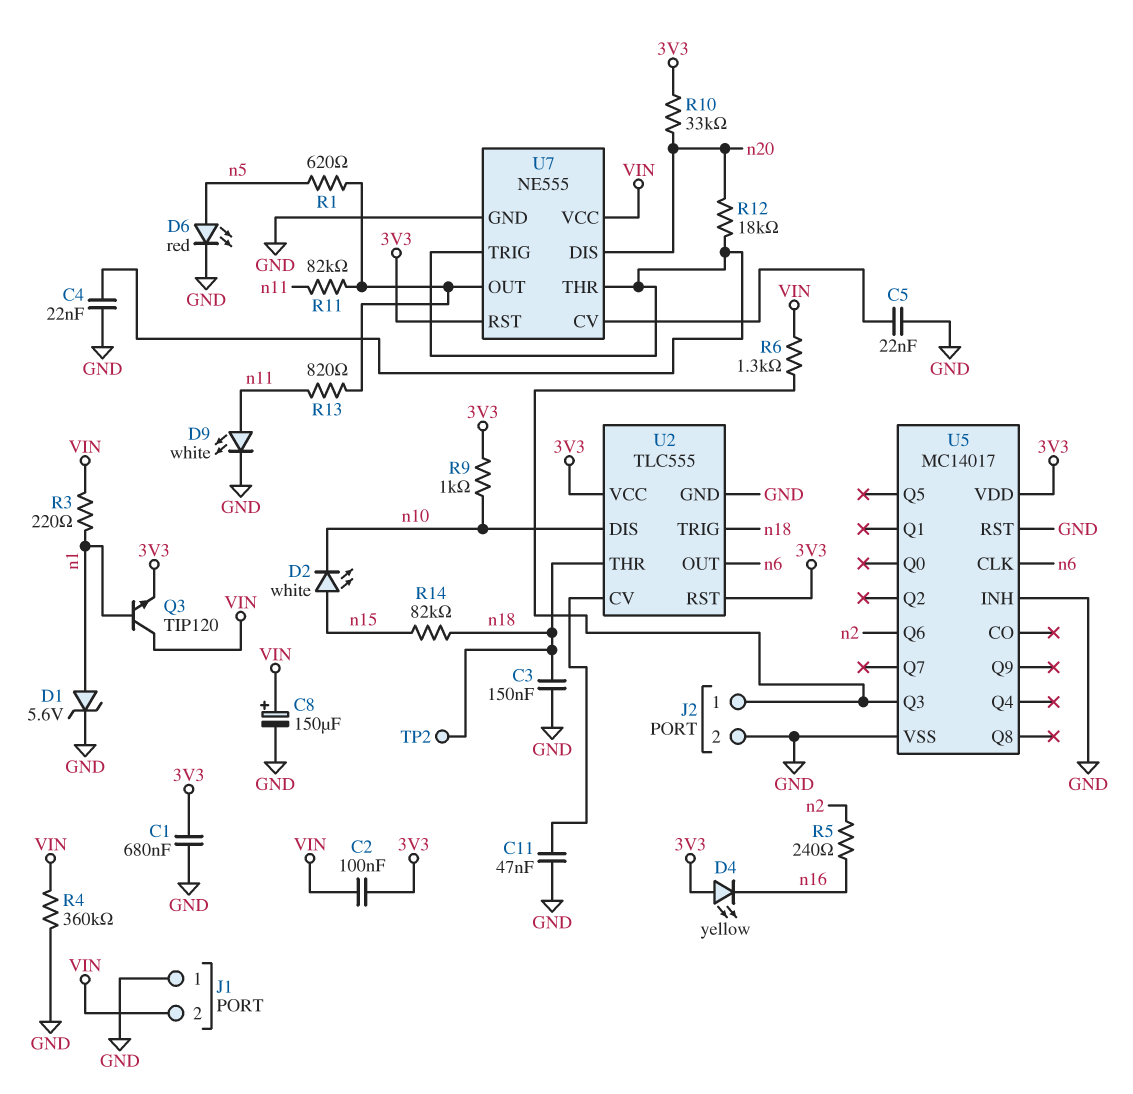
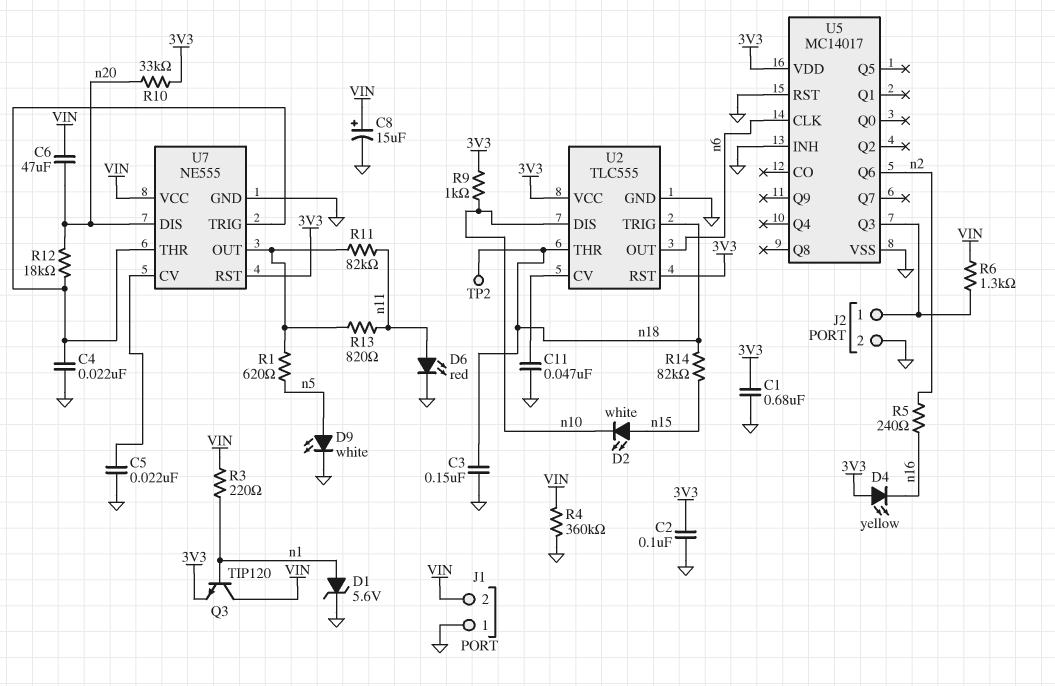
C2: 100nF (3V3, VIN) -> 100nF (3V3, GND)
C6: none -> 47uF (VIN, n20)
C8: 150uF (plus VIN, minus GND) -> 15uF (plus VIN, minus GND)
D6: LED red (A n5, K GND) -> LED red (A n11, K GND)
D9: LED white (A n11, K GND) -> LED white (A n5, K GND)

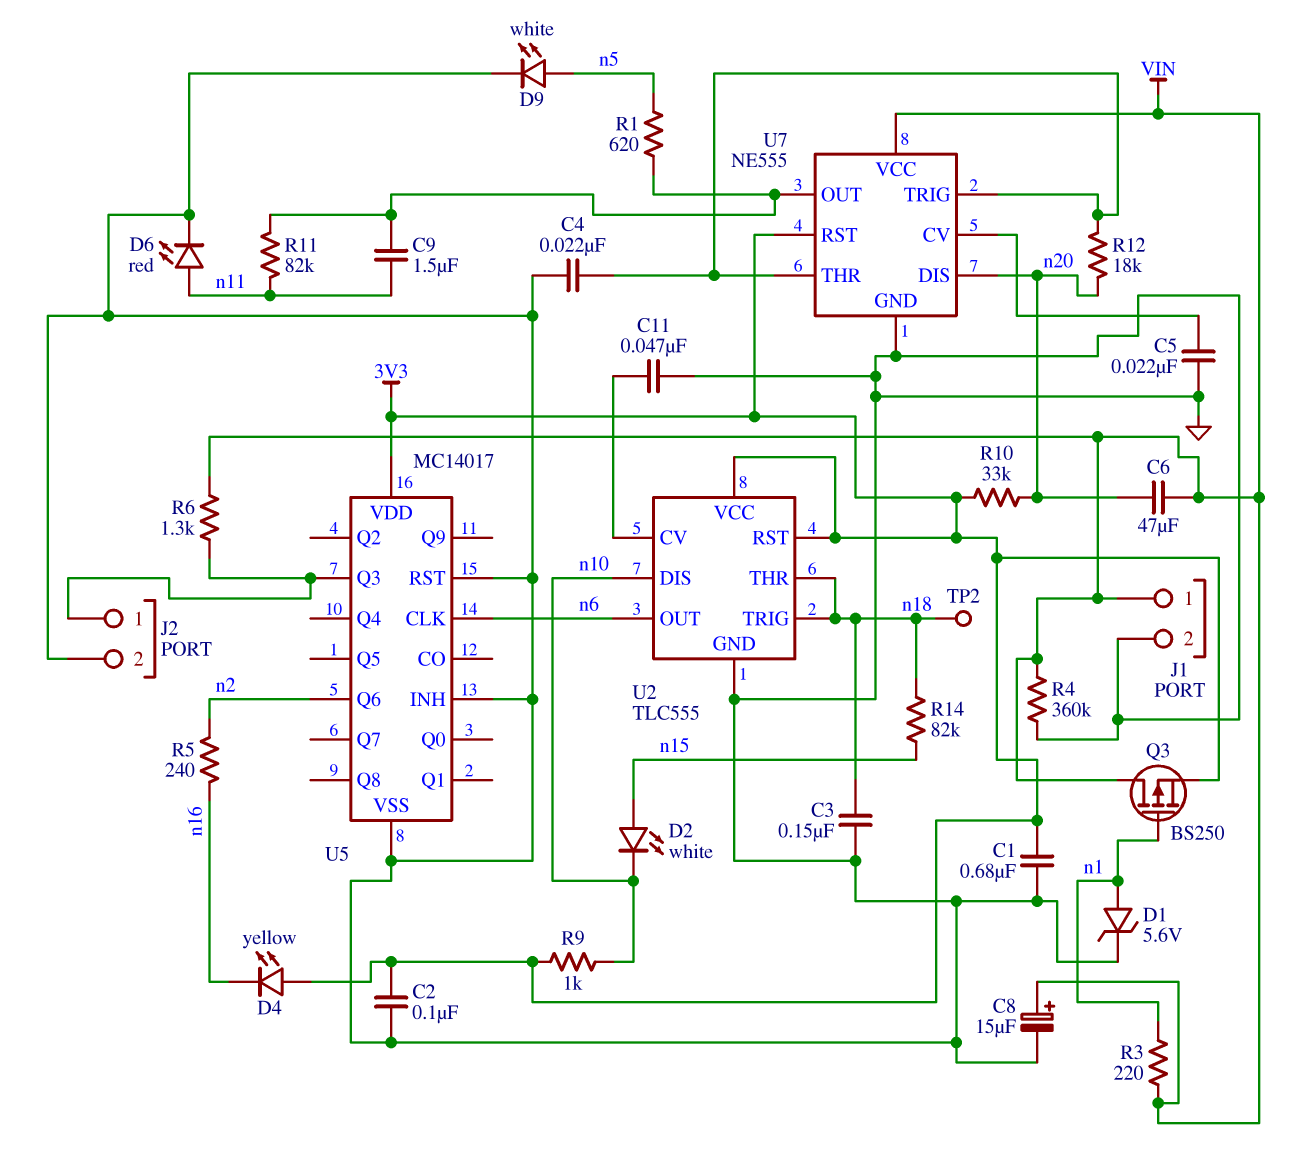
C9: none -> 1.5uF (U7/OUT, n11)
J1 pin 1: GND -> VIN
J1 pin 2: VIN -> GND
Q3: NPN TIP120 (B n1, C VIN, E 3V3) -> PMOS BS250 (G n1, D VIN, S 3V3)
R13: 820 (U7/OUT, n11) -> none

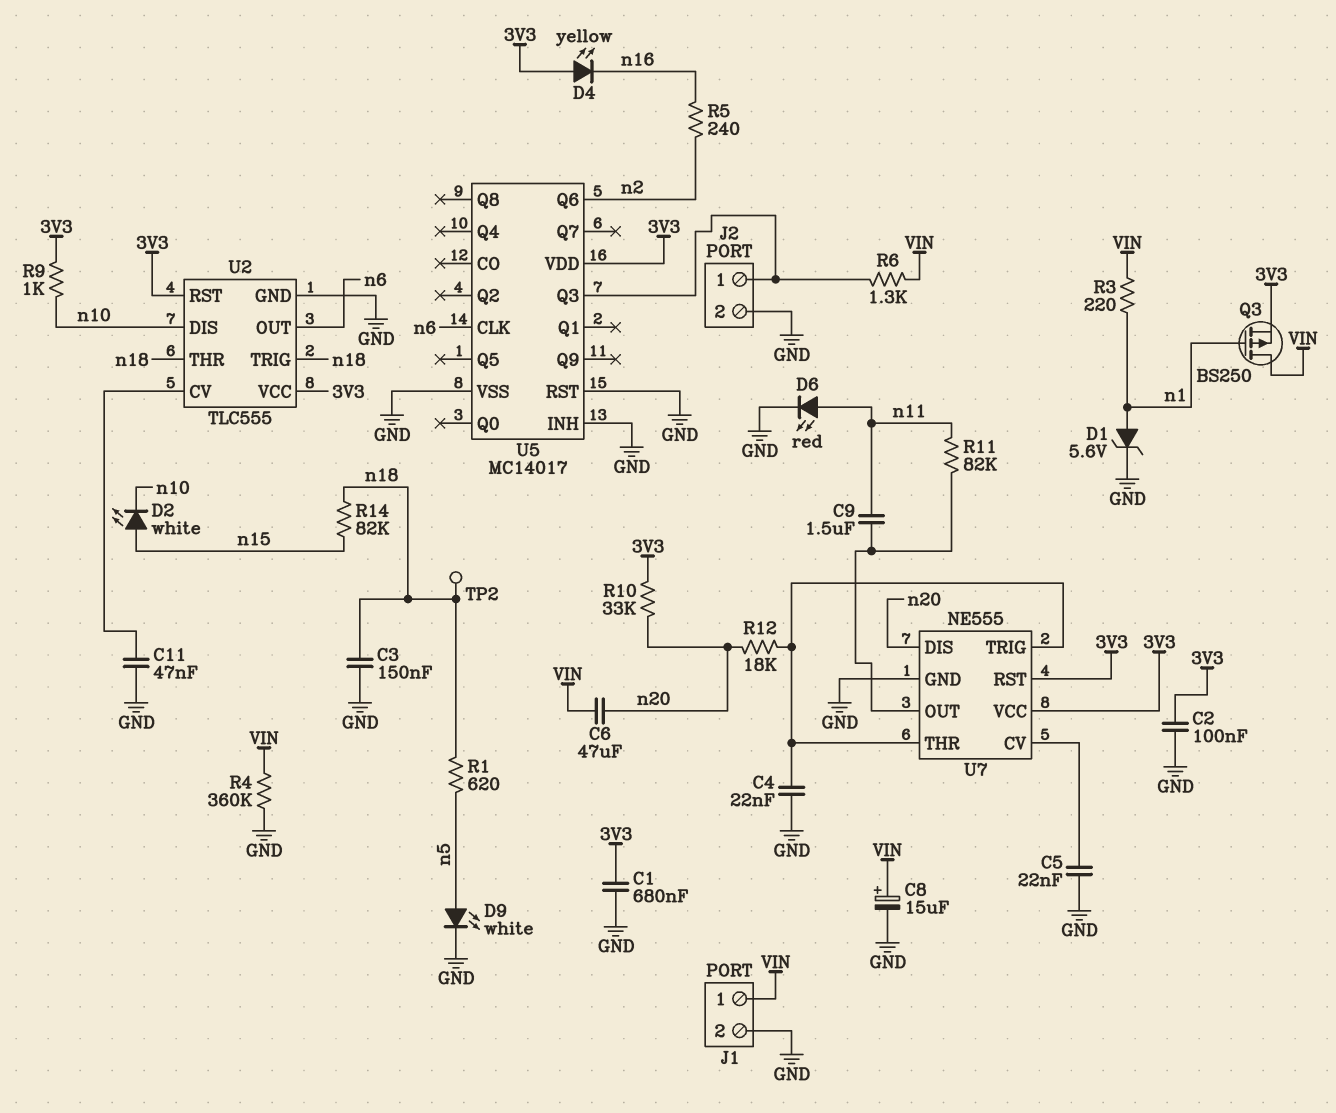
R1: 620 (U7/OUT, n5) -> 620 (n5, n18)
U7 pin VCC: VIN -> 3V3

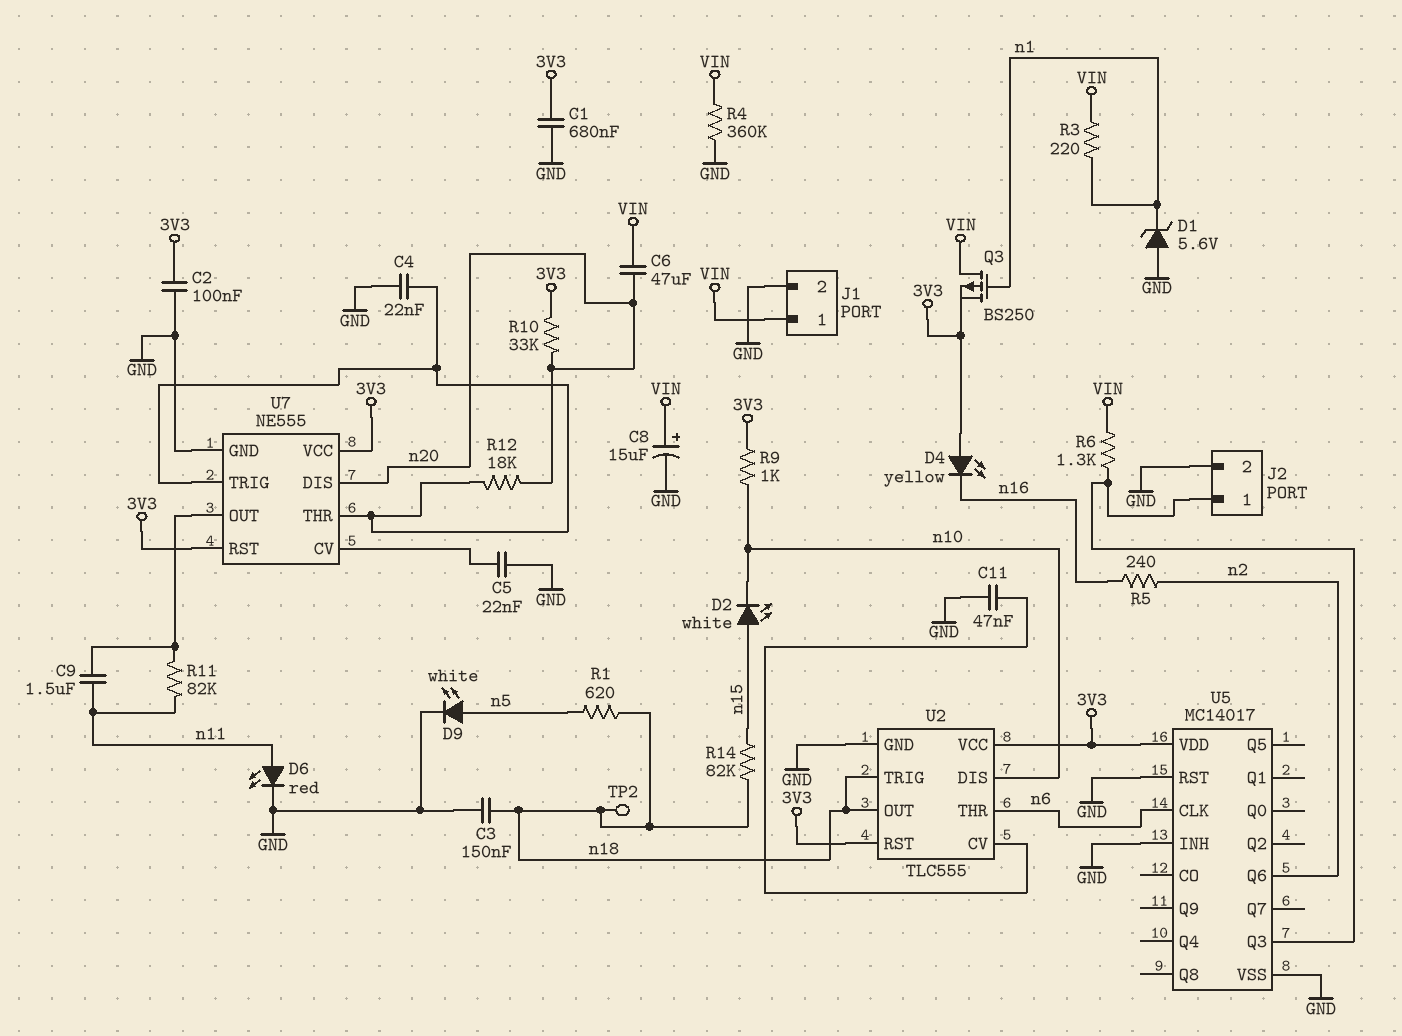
D1: zener 5.6V (A n1, K GND) -> zener 5.6V (A GND, K n1)
U2 pin OUT: n6 -> n18
U2 pin THR: n18 -> n6

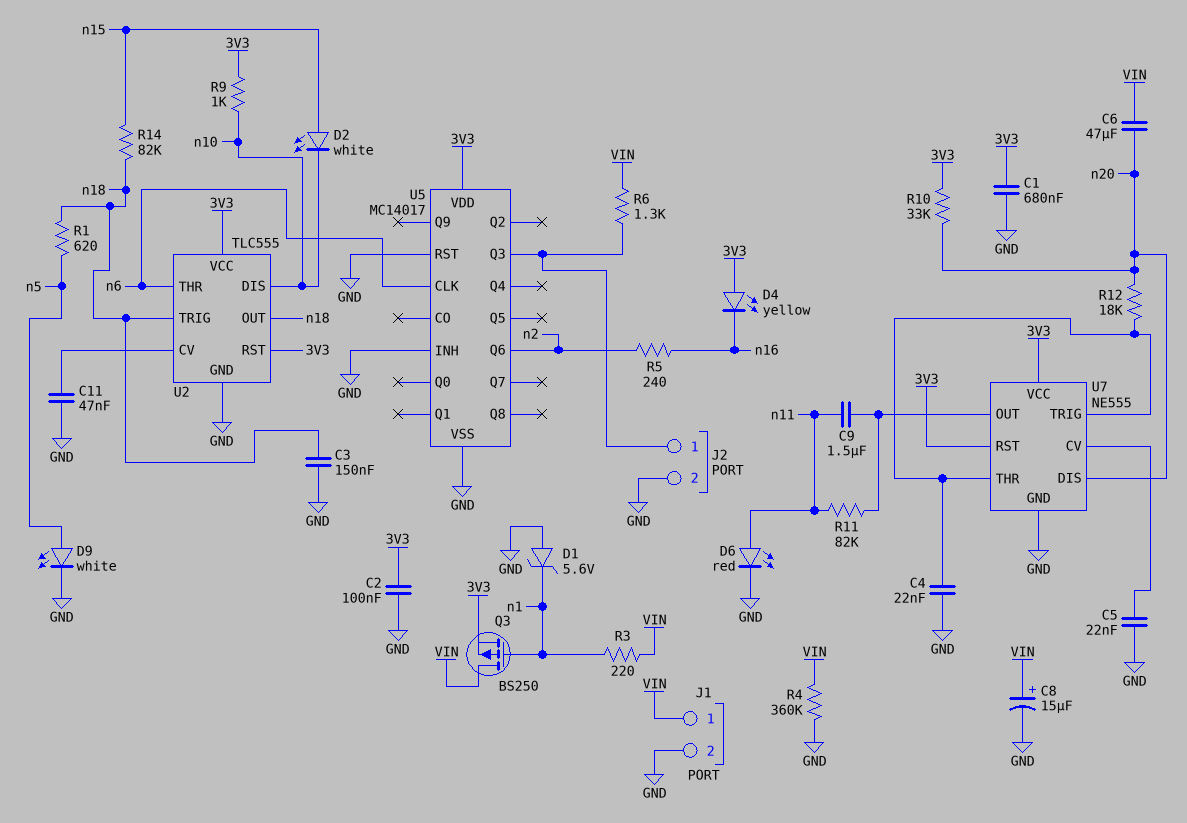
TP2: test point (n18) -> none

